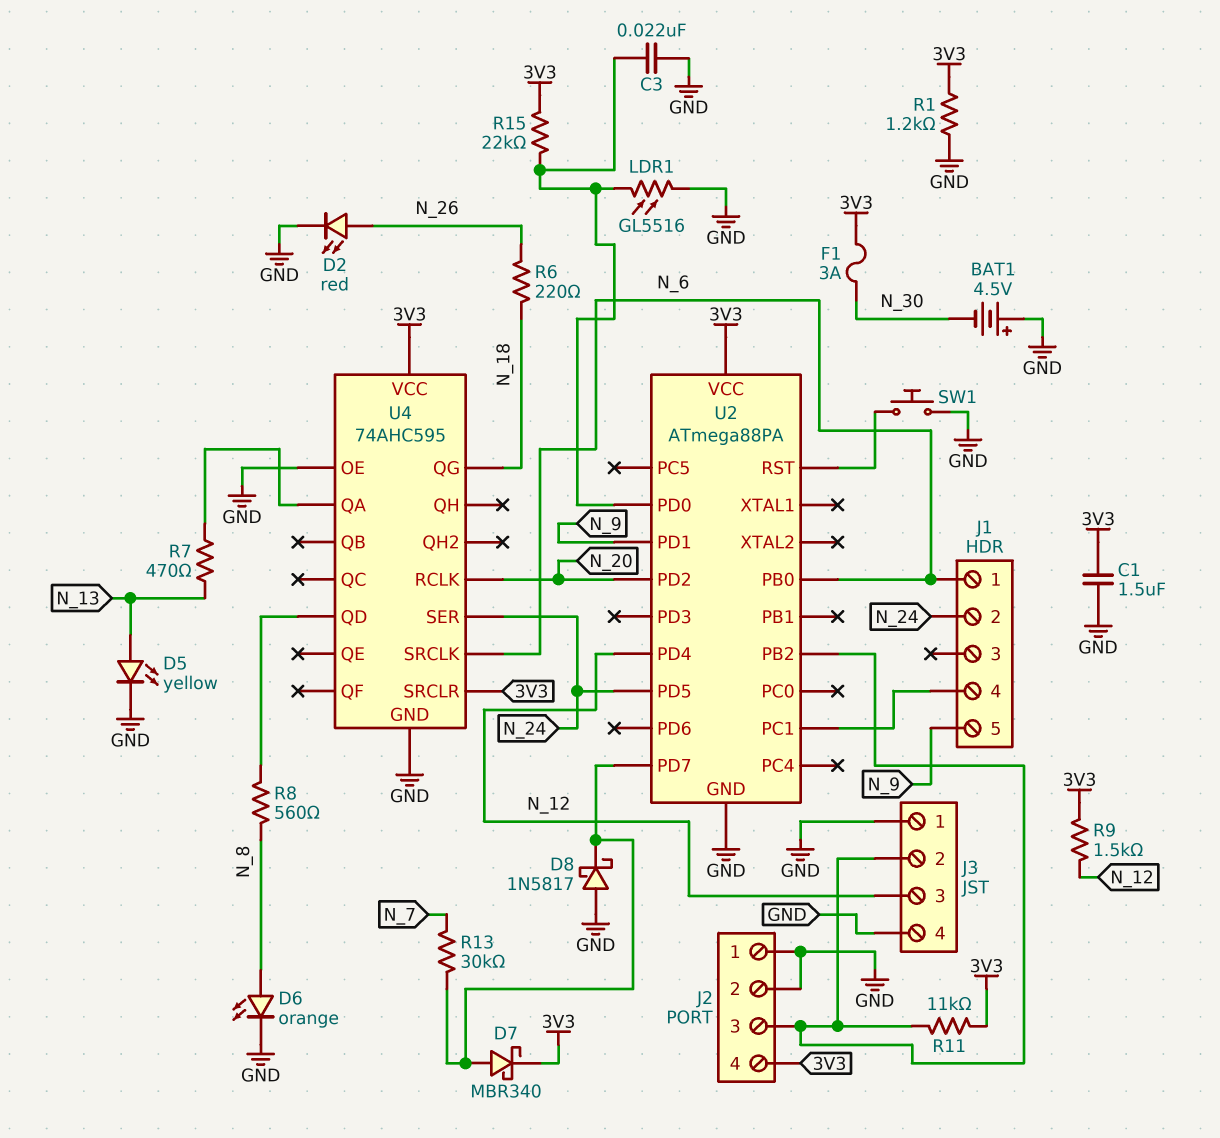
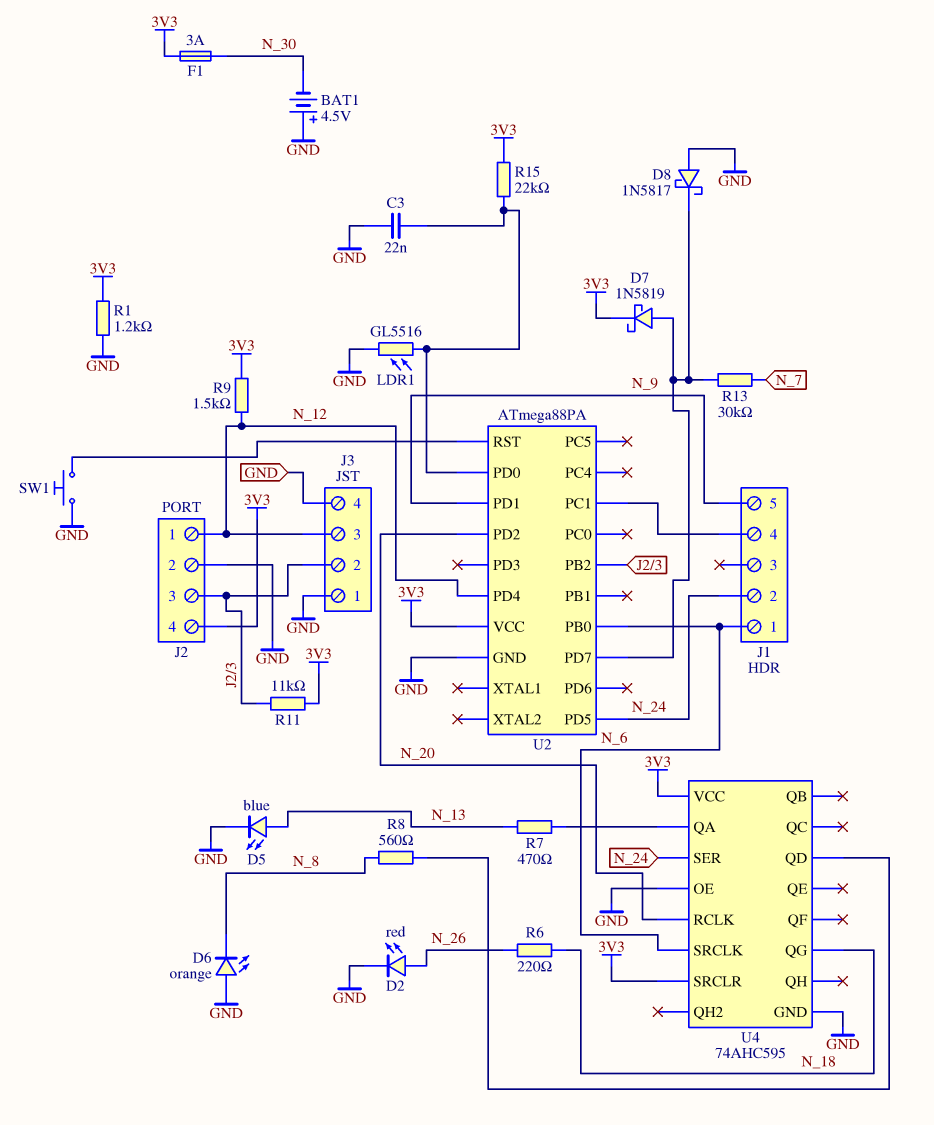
C1: 1.5uF (3V3, GND) -> none
D5: LED yellow (A N_13, K GND) -> LED blue (A N_13, K GND)
D6: LED orange (A N_8, K GND) -> LED orange (A GND, K N_8)
D7: schottky MBR340 (A U2/PD7, K 3V3) -> schottky 1N5819 (A U2/PD7, K 3V3)
J2 pin 1: GND -> N_12

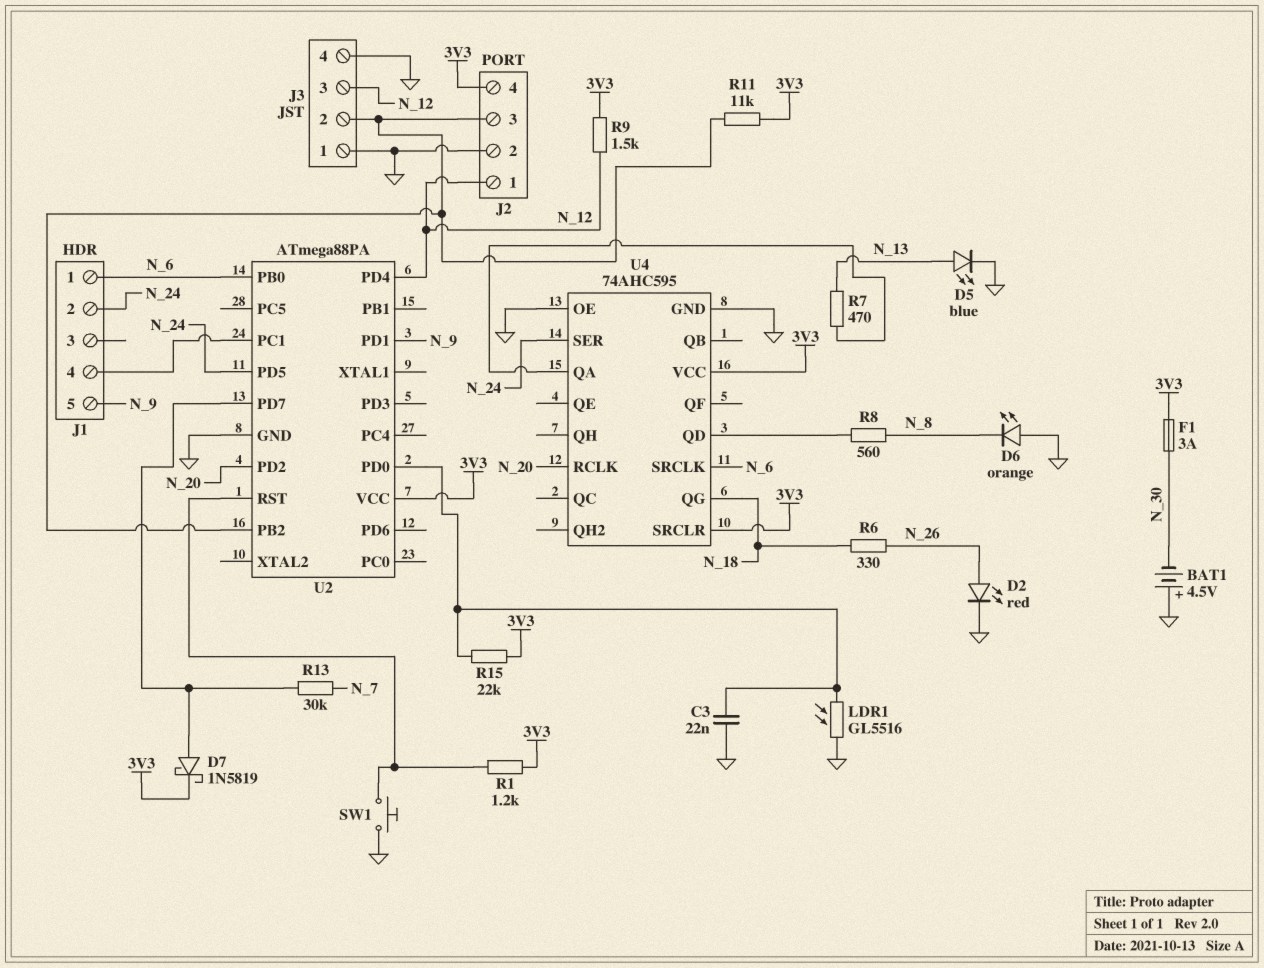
D8: schottky 1N5817 (A GND, K U2/PD7) -> none
R1: 1.2k (3V3, GND) -> 1.2k (3V3, U2/RST)
R6: 220 (N_18, N_26) -> 330 (N_18, N_26)

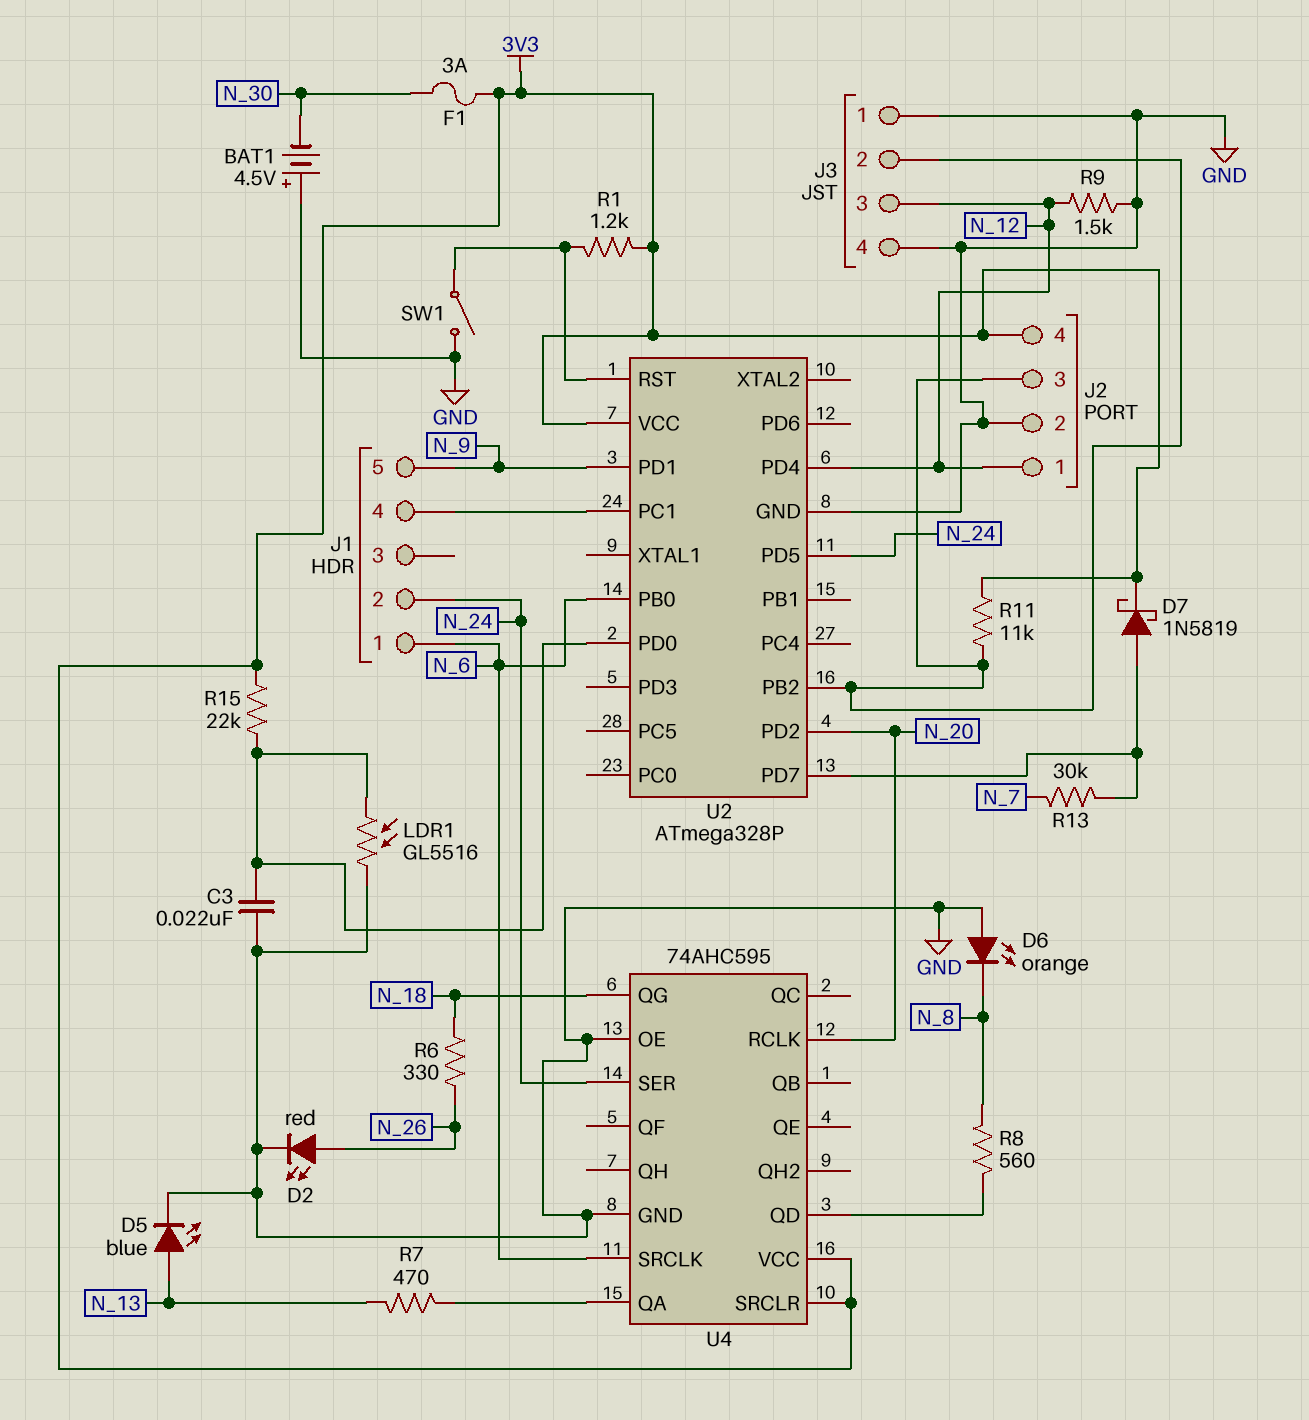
R9: 1.5k (3V3, N_12) -> 1.5k (GND, N_12)
SW1: button (GND, U2/RST) -> switch (GND, U2/RST)
U2: ATmega88PA -> ATmega328P

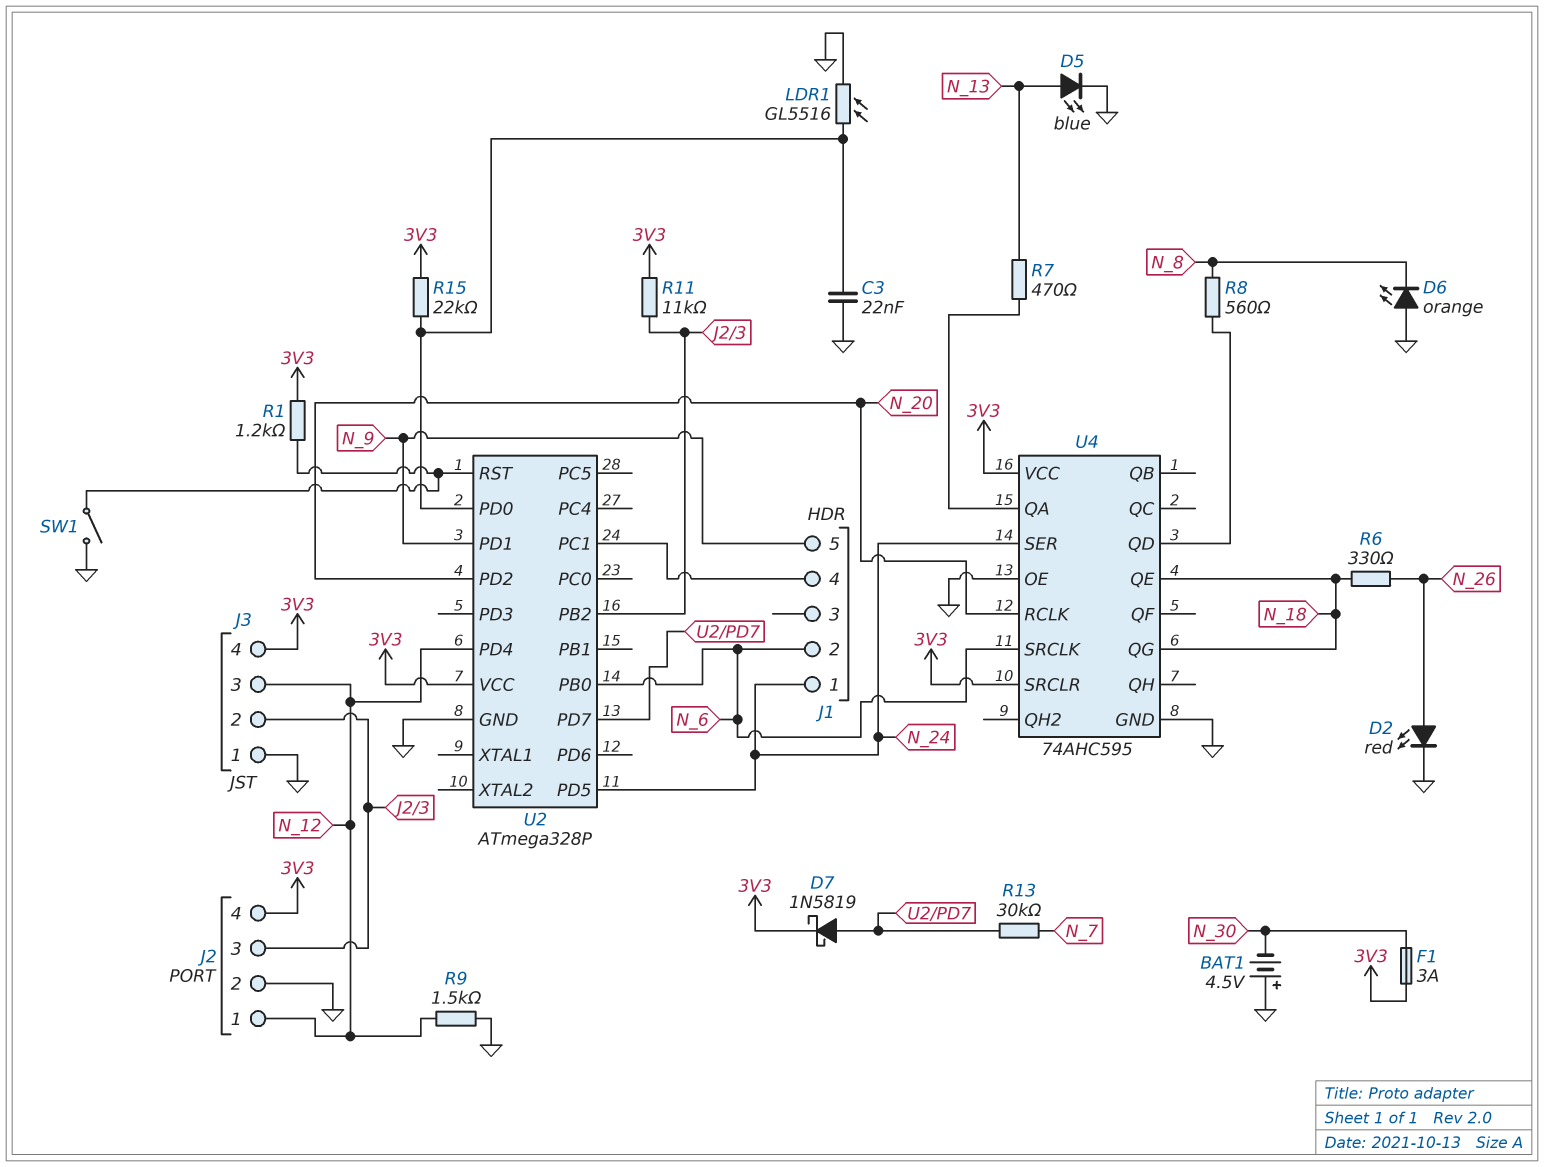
J1 pin 1: N_6 -> N_24
J1 pin 2: N_24 -> N_6
J3 pin 4: GND -> 3V3
U4 pin QE: none -> N_18

